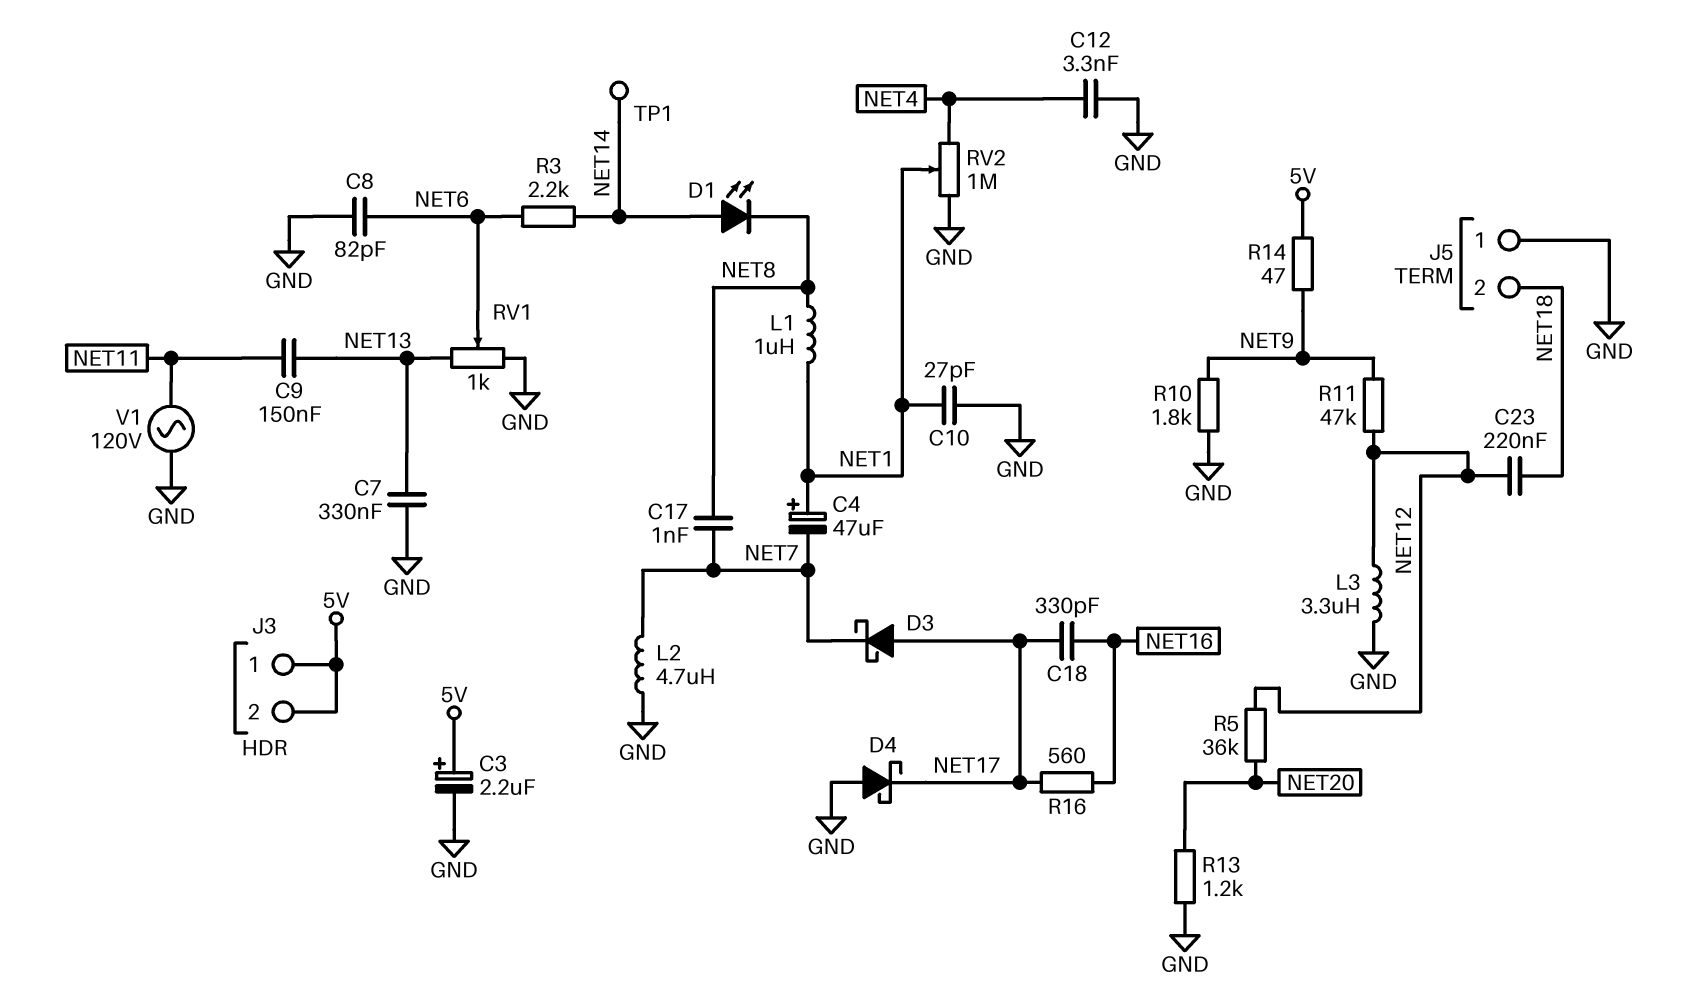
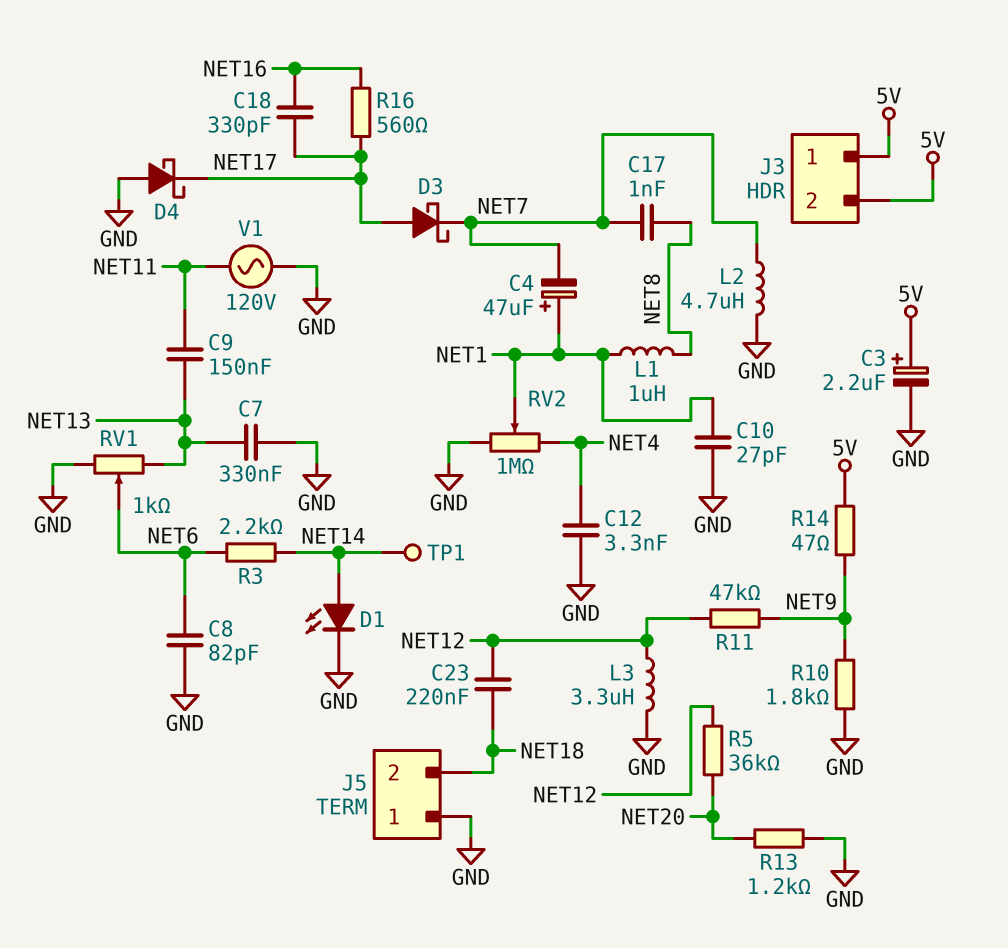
D1: LED (A NET14, K NET8) -> LED (A NET14, K GND)

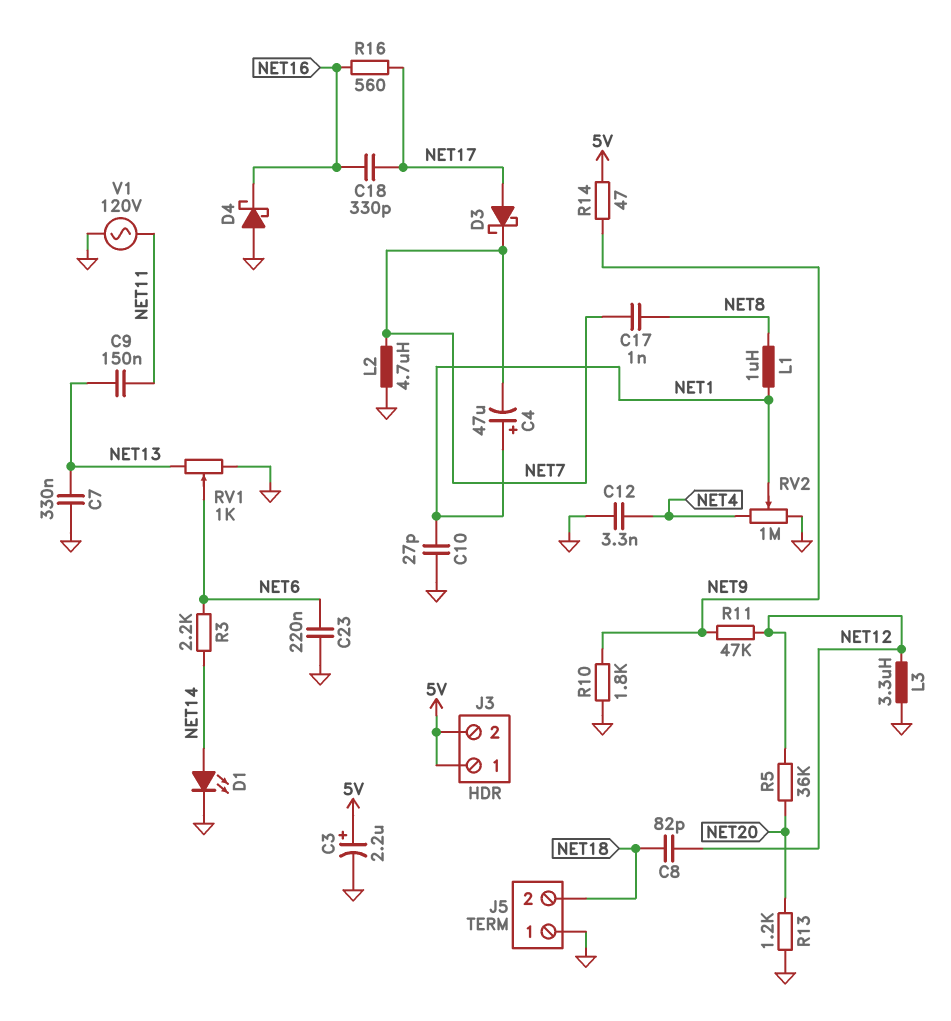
C8: 82pF (GND, NET6) -> 82pF (NET12, NET18)
C23: 220nF (NET12, NET18) -> 220nF (GND, NET6)
D4: schottky (A GND, K NET17) -> schottky (A GND, K NET16)
TP1: test point (NET14) -> none

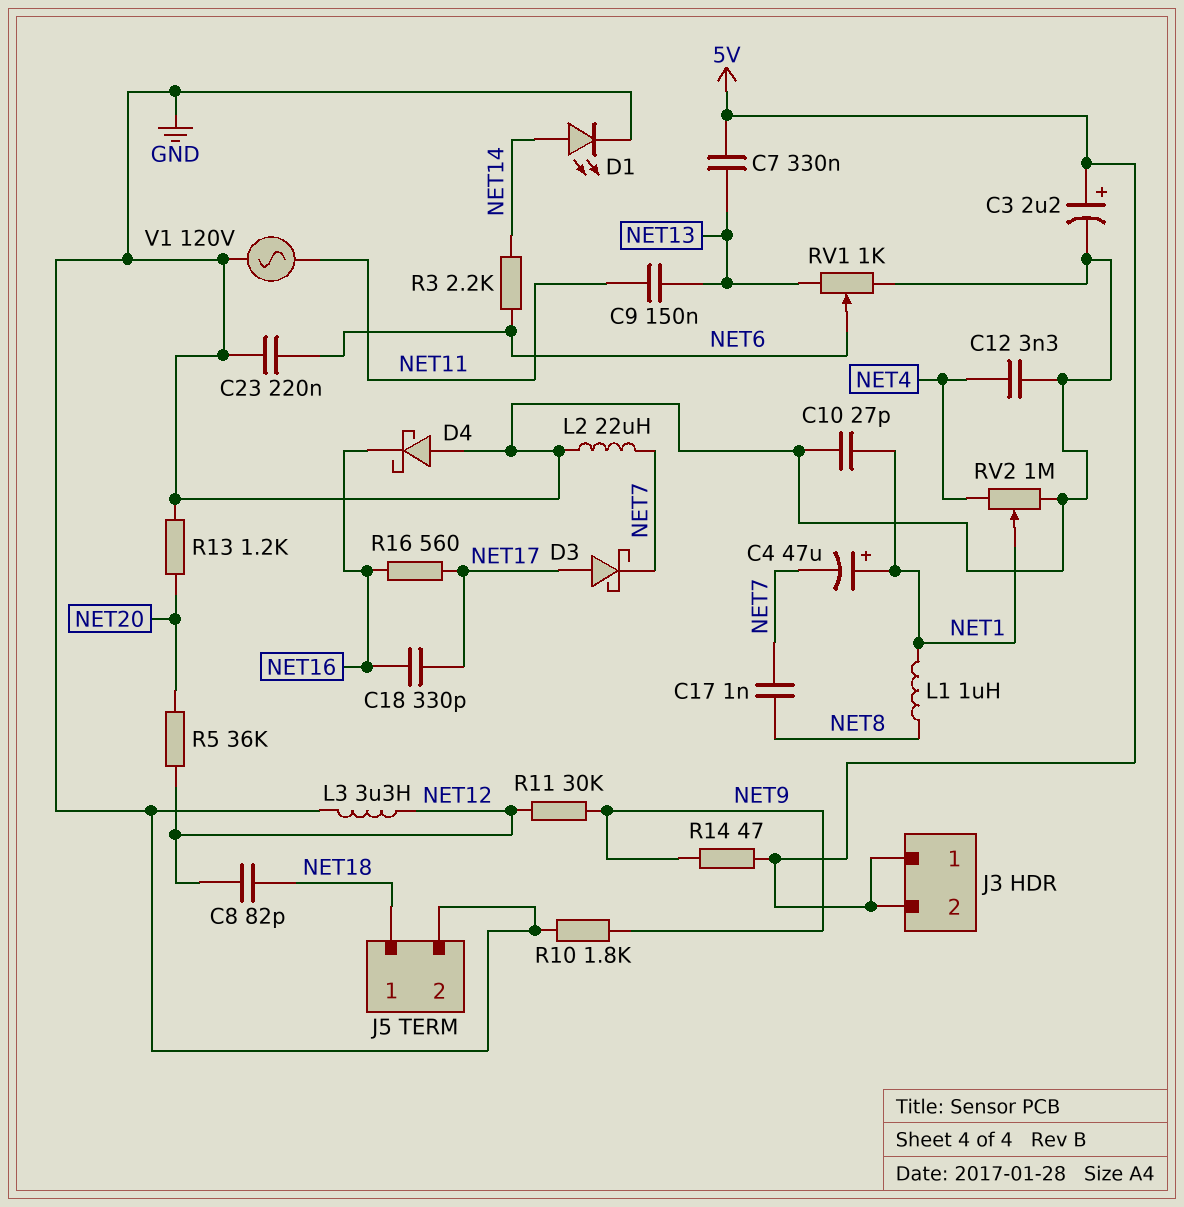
C7: 330nF (GND, NET13) -> 330nF (5V, NET13)
J5 pin 1: GND -> NET18
J5 pin 2: NET18 -> GND
L2: 4.7uH (GND, NET7) -> 22uH (GND, NET7)
R11: 47k (NET9, NET12) -> 30k (NET9, NET12)

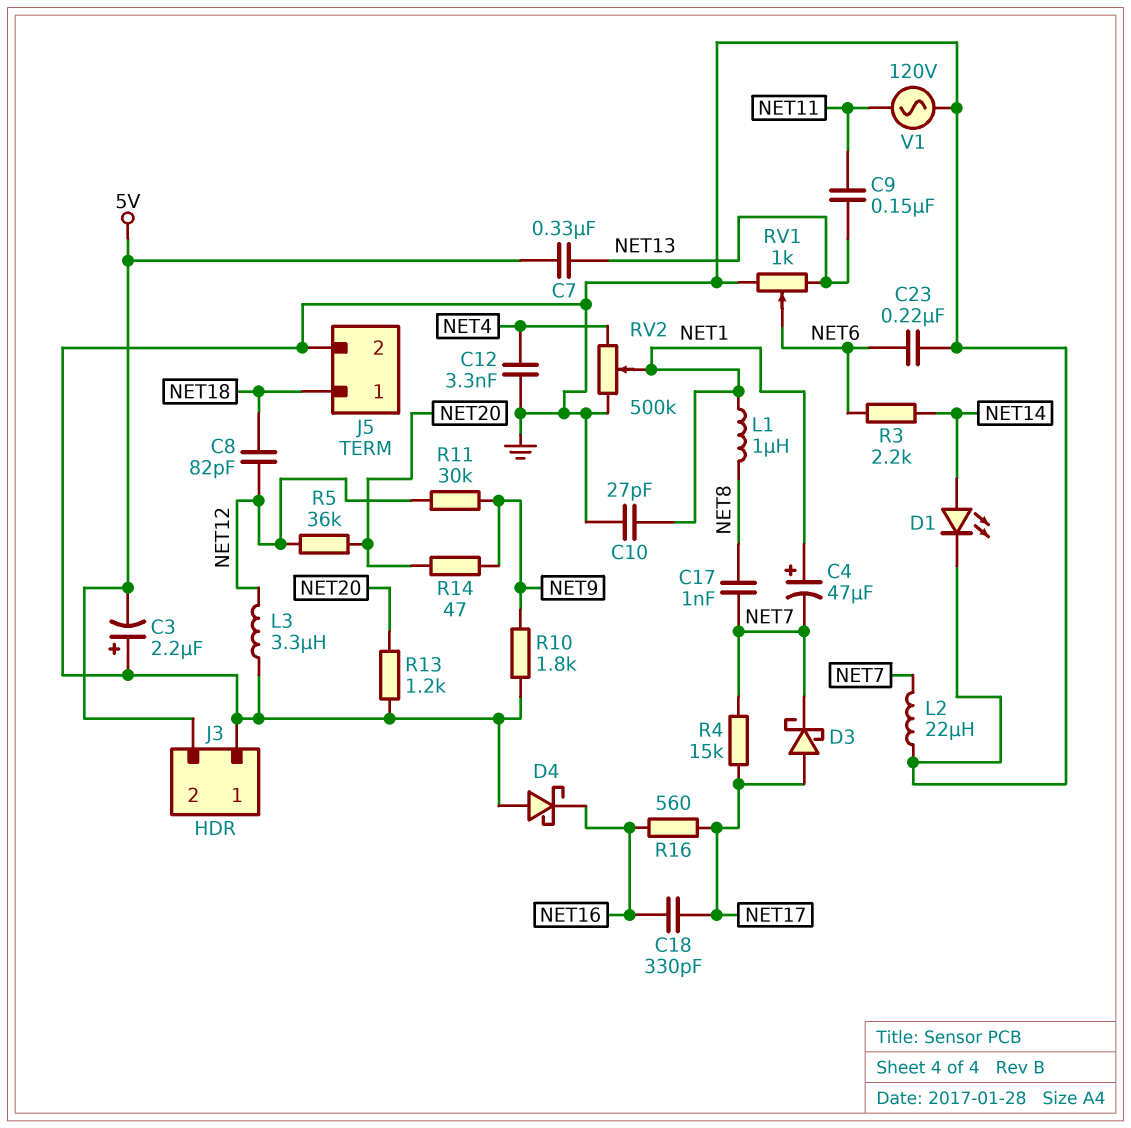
C3: 2.2uF (plus 5V, minus GND) -> 2.2uF (plus GND, minus 5V)
J3 pin 1: 5V -> GND
R4: none -> 15k (NET7, NET17)
R14: 47 (5V, NET9) -> 47 (NET9, NET20)
RV2: 1M (GND, NET4, wiper NET1) -> 500k (GND, NET4, wiper NET1)

